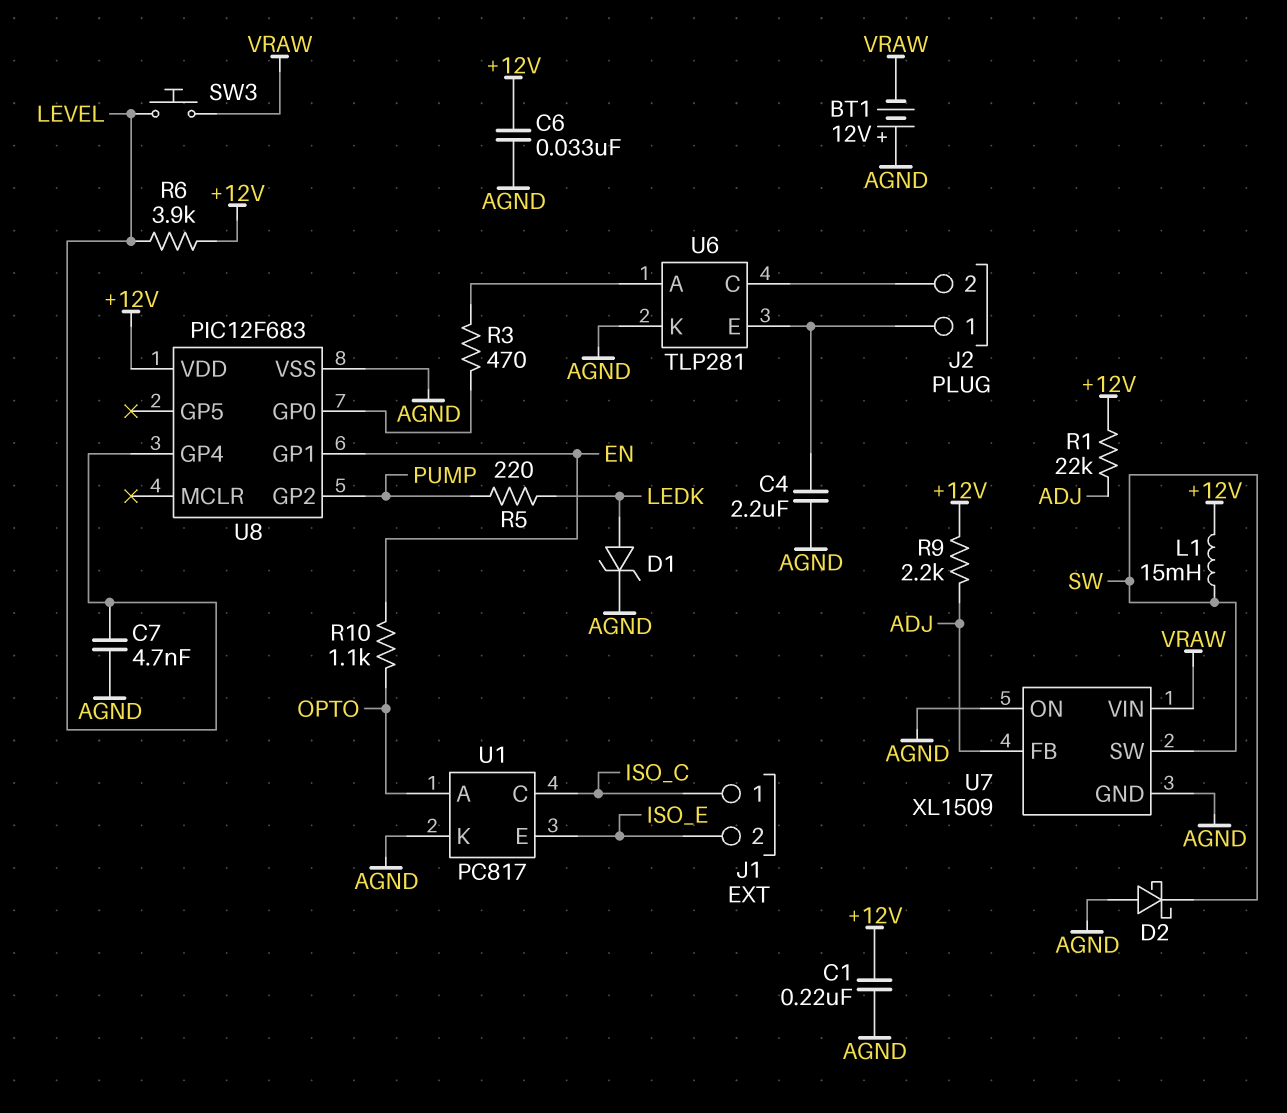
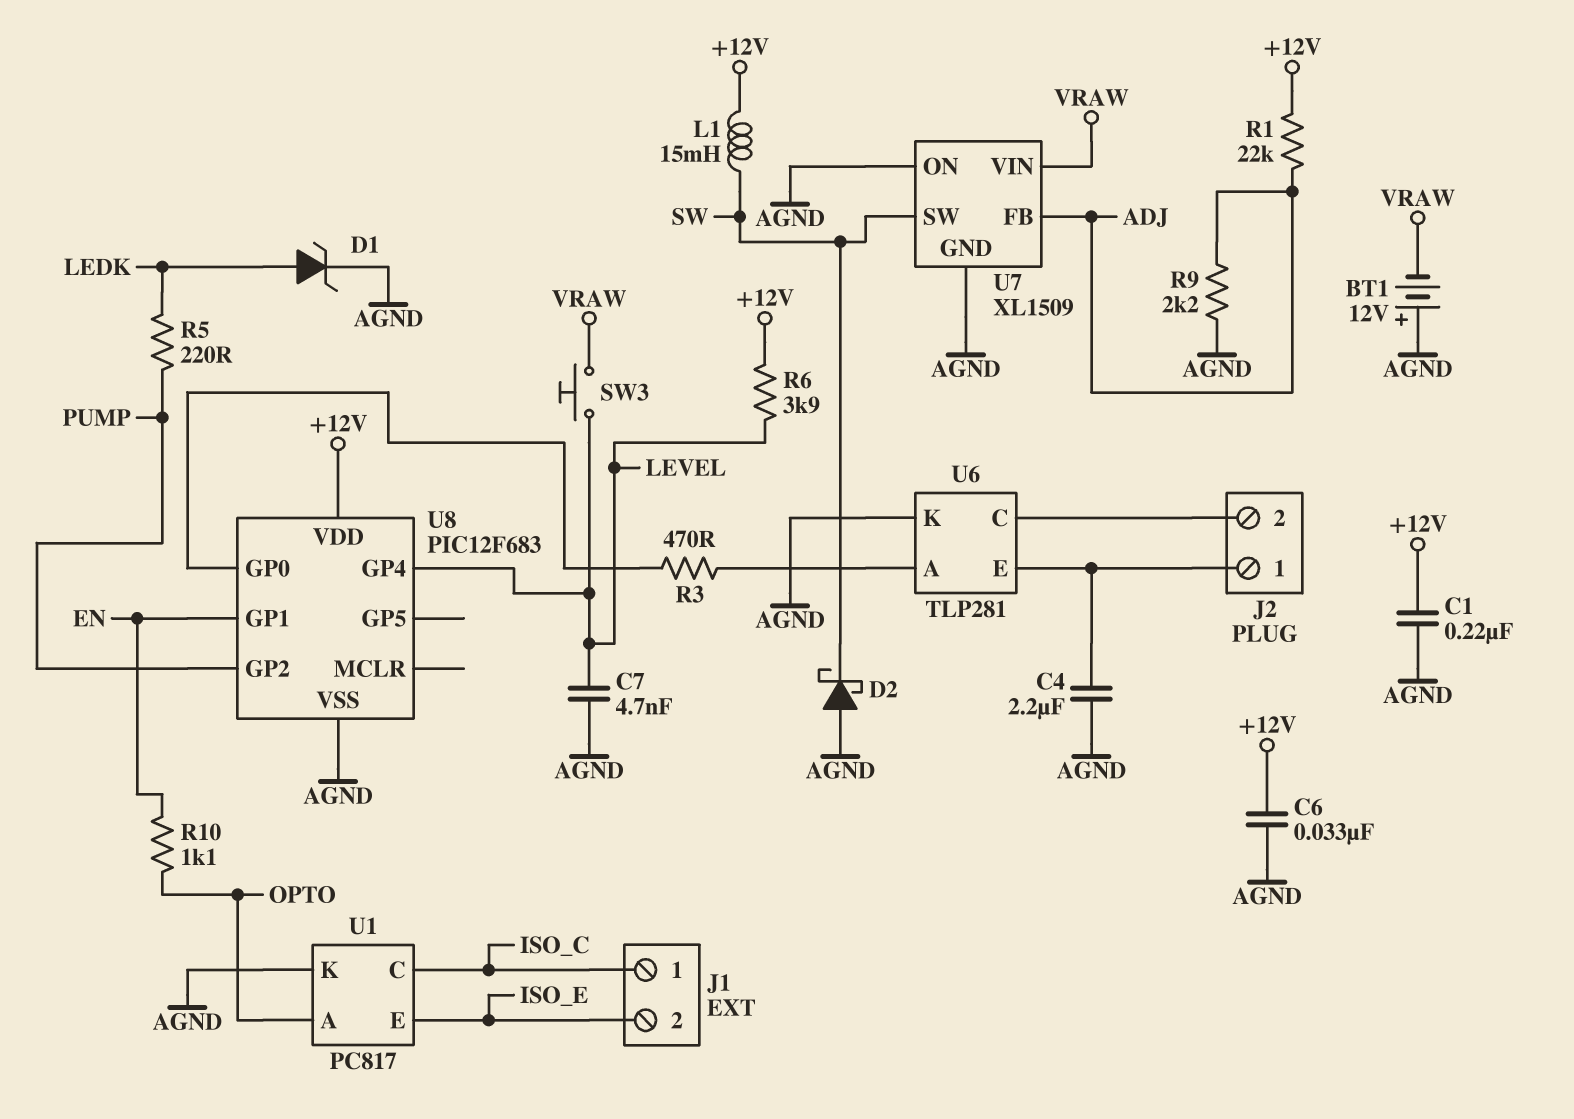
R9: 2.2k (+12V, ADJ) -> 2.2k (ADJ, AGND)

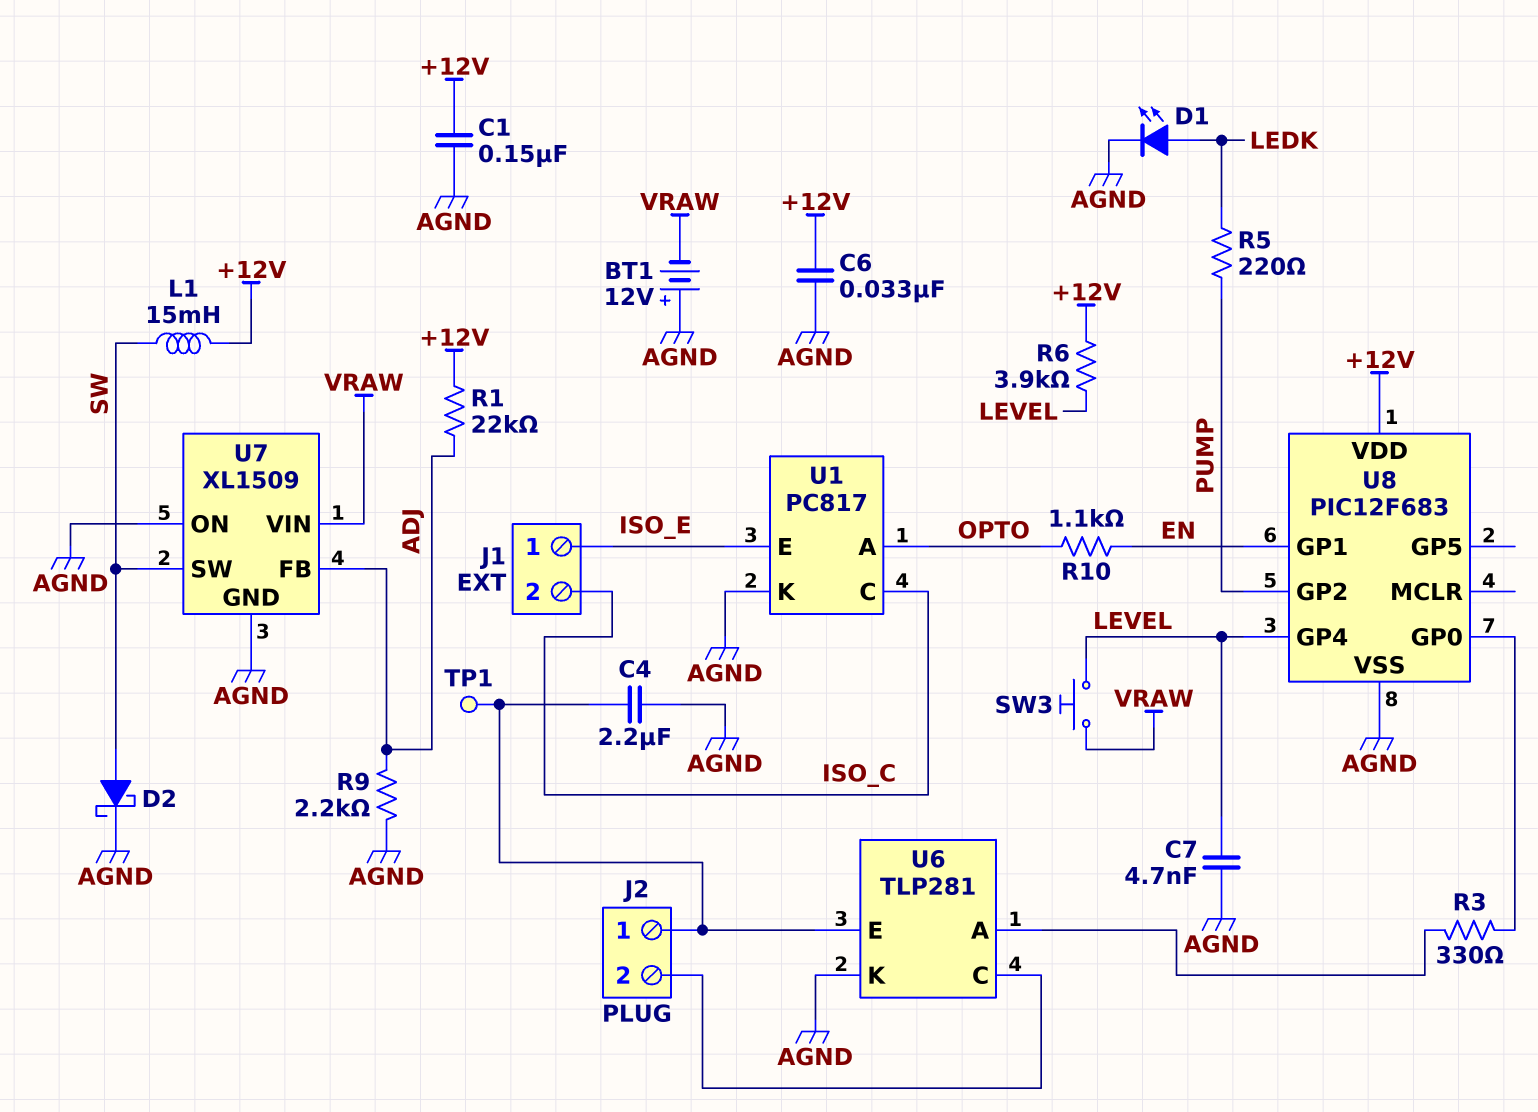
C1: 220nF (+12V, AGND) -> 150nF (+12V, AGND)
D1: zener (A LEDK, K AGND) -> LED (A LEDK, K AGND)
D2: schottky (A AGND, K SW) -> schottky (A SW, K AGND)
J1 pin 1: ISO_C -> ISO_E
J1 pin 2: ISO_E -> ISO_C
R3: 470 (U6/A, U8/GP0) -> 330 (U6/A, U8/GP0)
TP1: none -> test point (J2/1)

